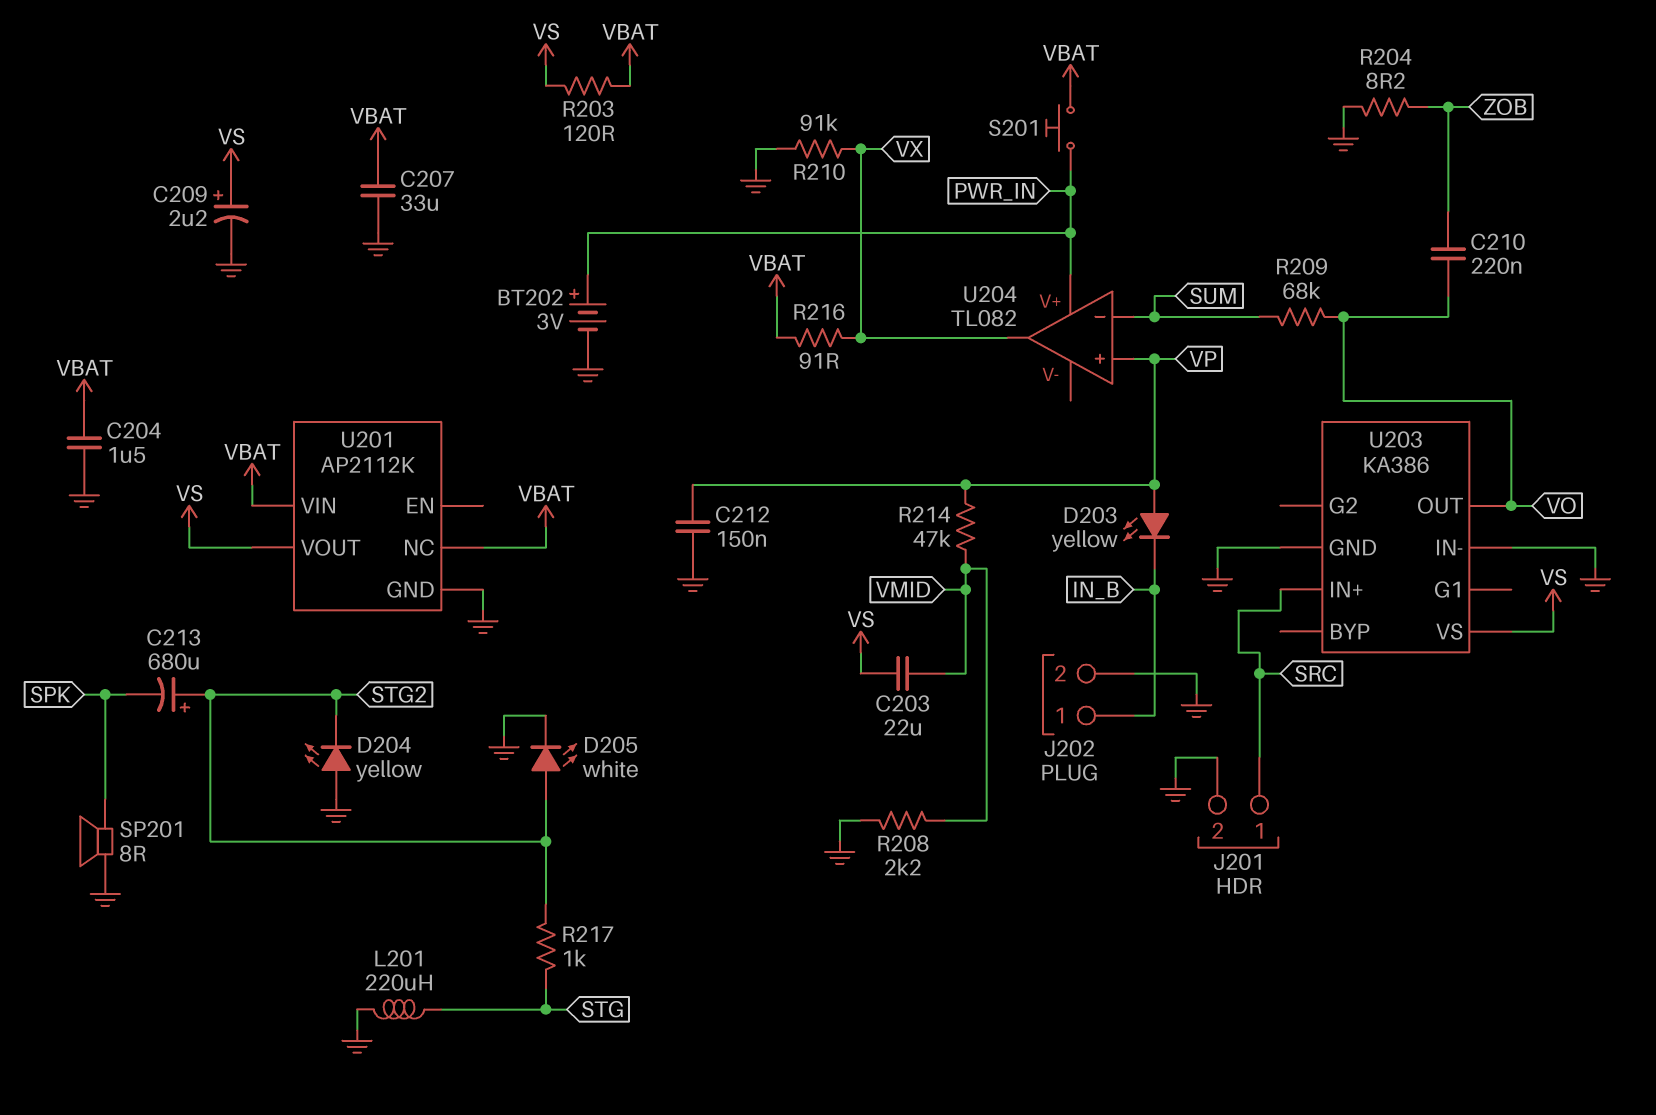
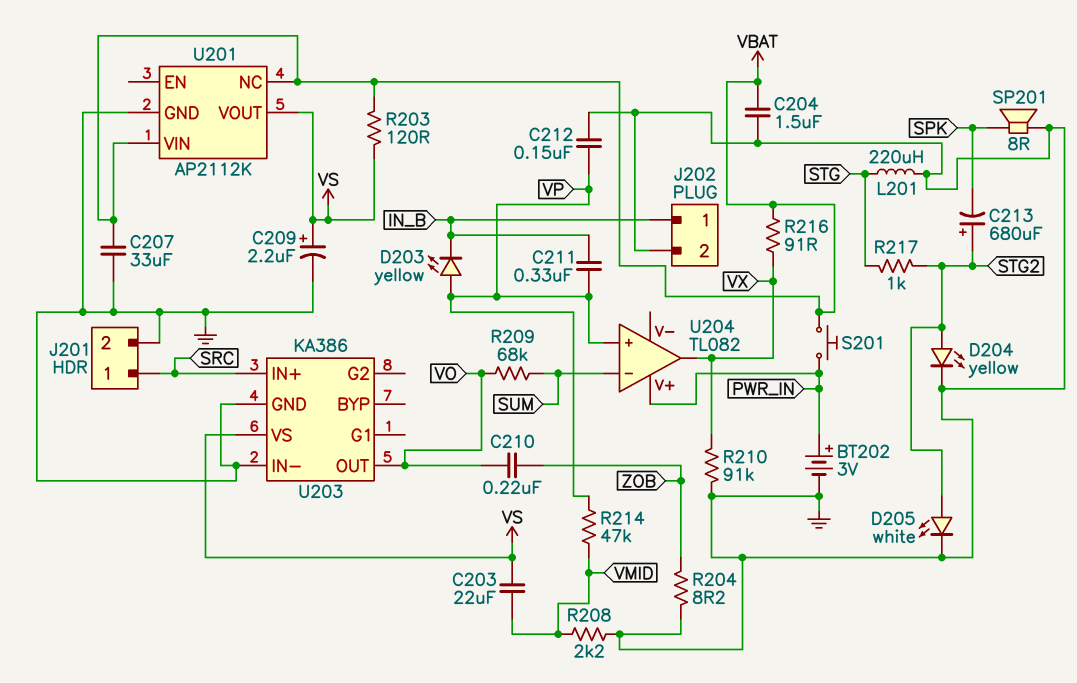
C211: none -> 330nF (IN_B, VP)
D204: LED yellow (A GND, K STG2) -> LED yellow (A STG2, K GND)

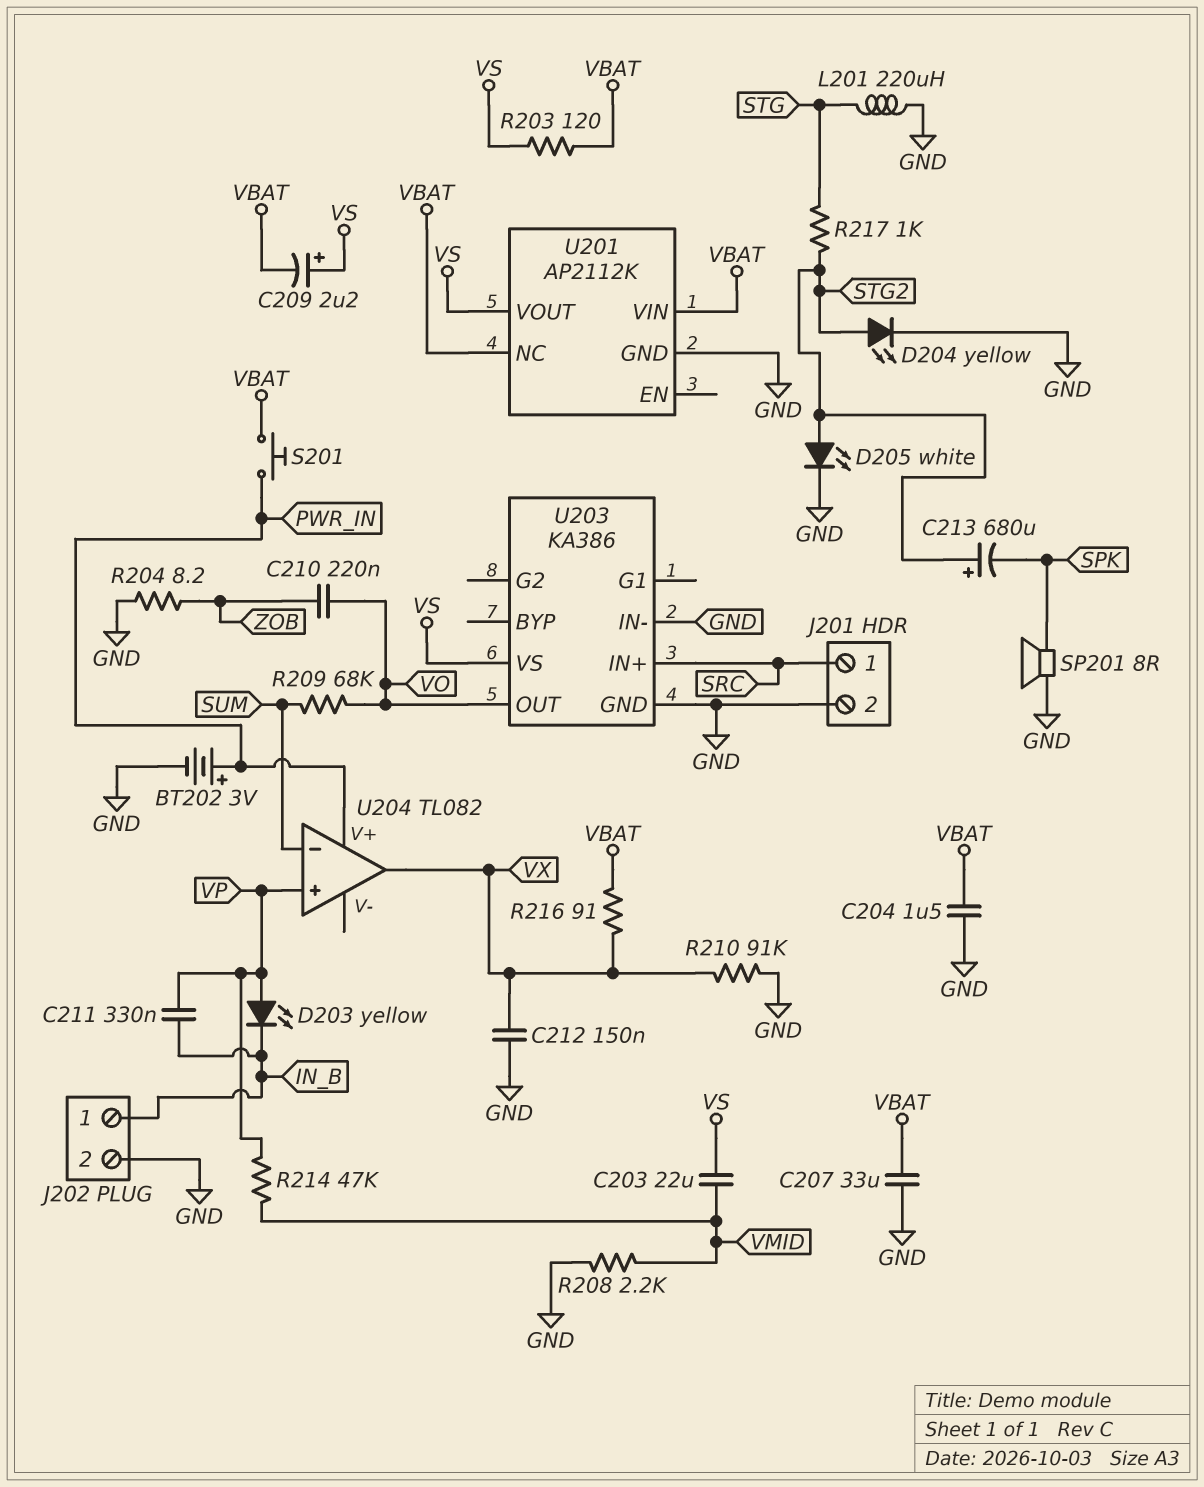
C209: 2.2uF (plus VS, minus GND) -> 2.2uF (plus VS, minus VBAT)
C212: 150nF (GND, VP) -> 150nF (GND, VX)

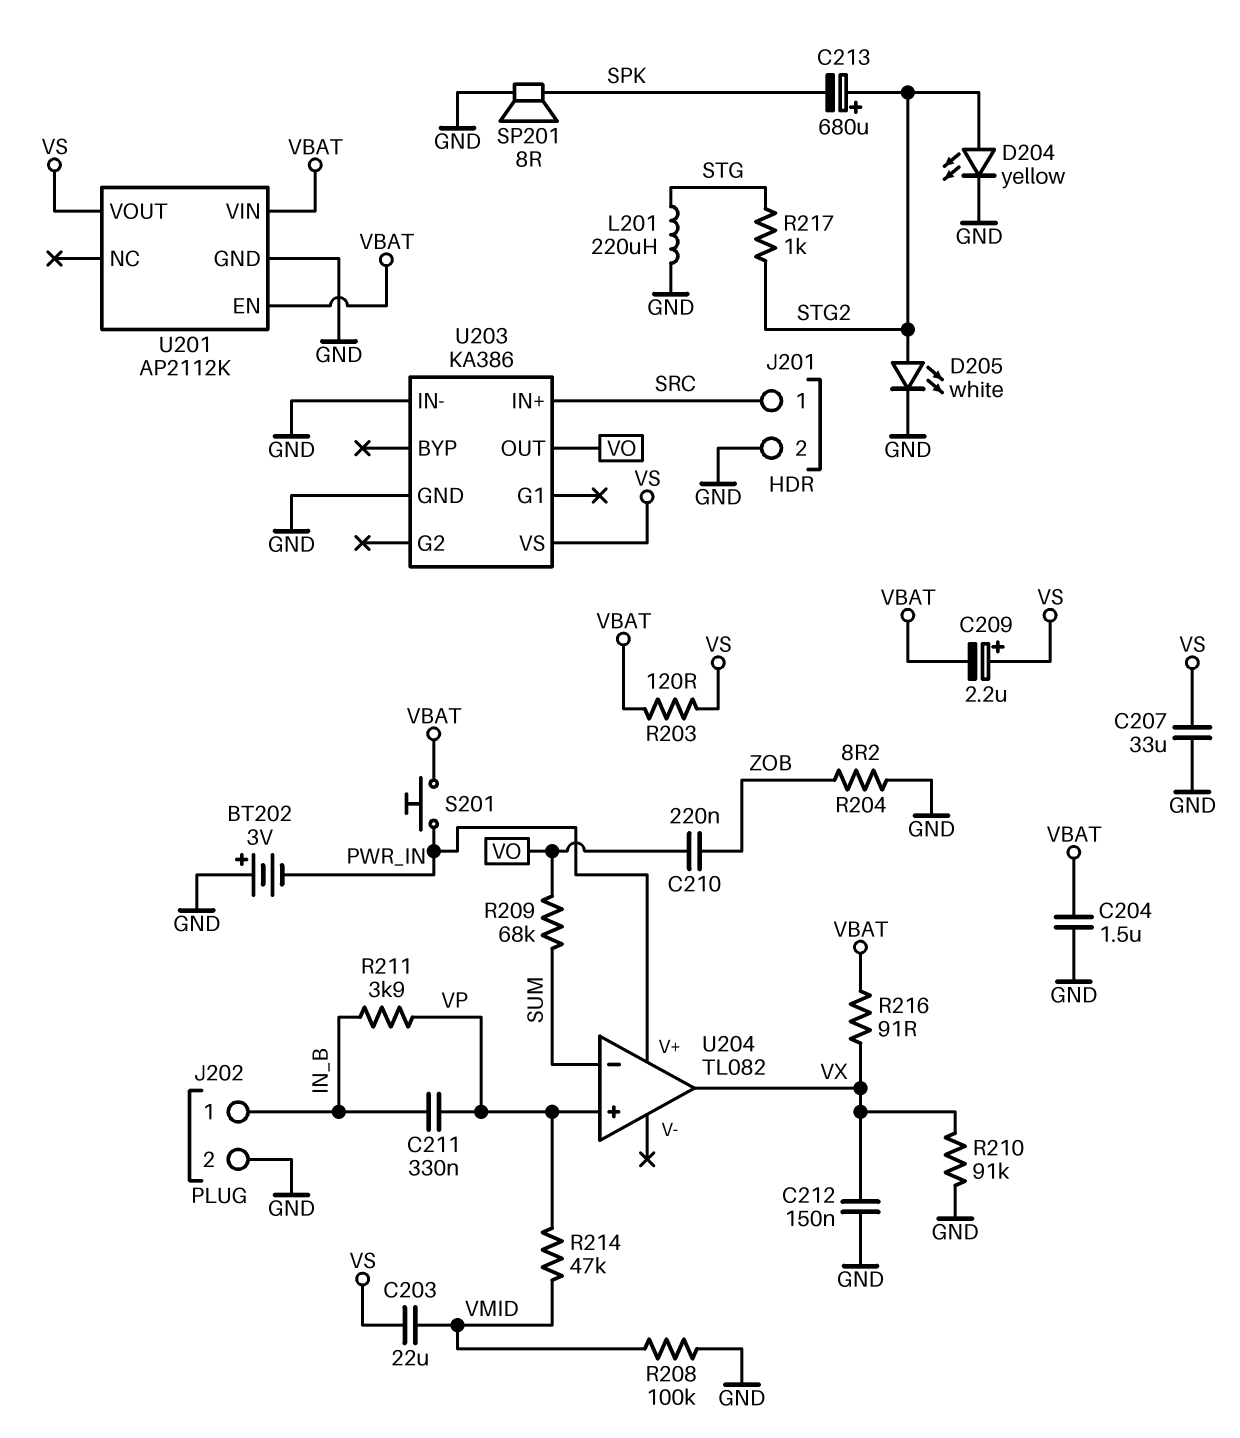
BT202: 3V (plus PWR_IN, minus GND) -> 3V (plus GND, minus PWR_IN)
C207: 33uF (GND, VBAT) -> 33uF (GND, VS)
D203: LED yellow (A VP, K IN_B) -> none
R208: 2.2k (GND, VMID) -> 100k (GND, VMID)
R211: none -> 3.9k (IN_B, VP)
U201 pin EN: none -> VBAT
U201 pin NC: VBAT -> none

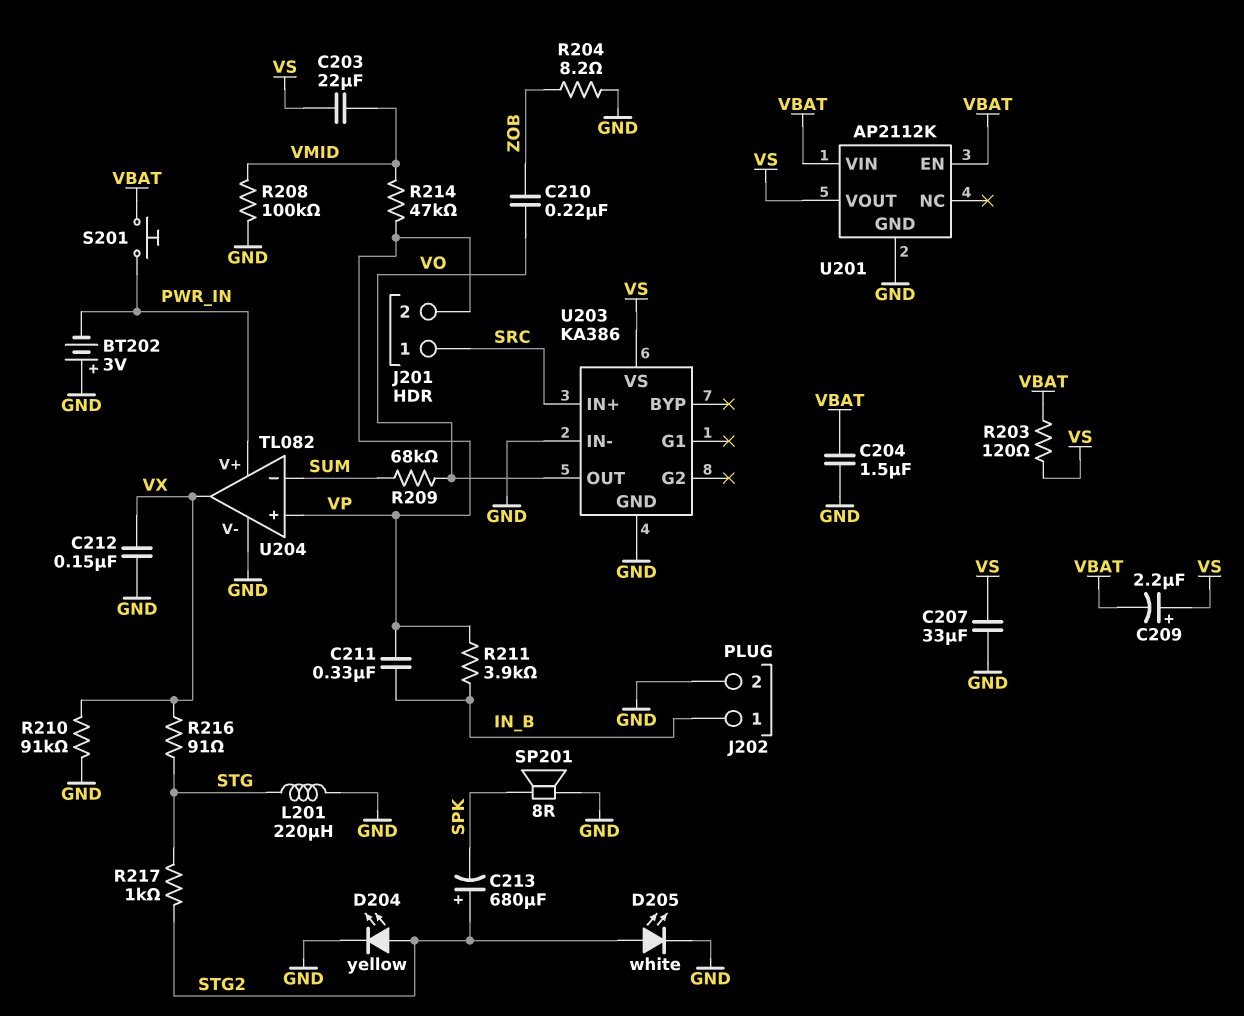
J201 pin 2: GND -> VP
R216: 91 (VBAT, VX) -> 91 (STG, VX)
U204 pin V-: none -> GND

